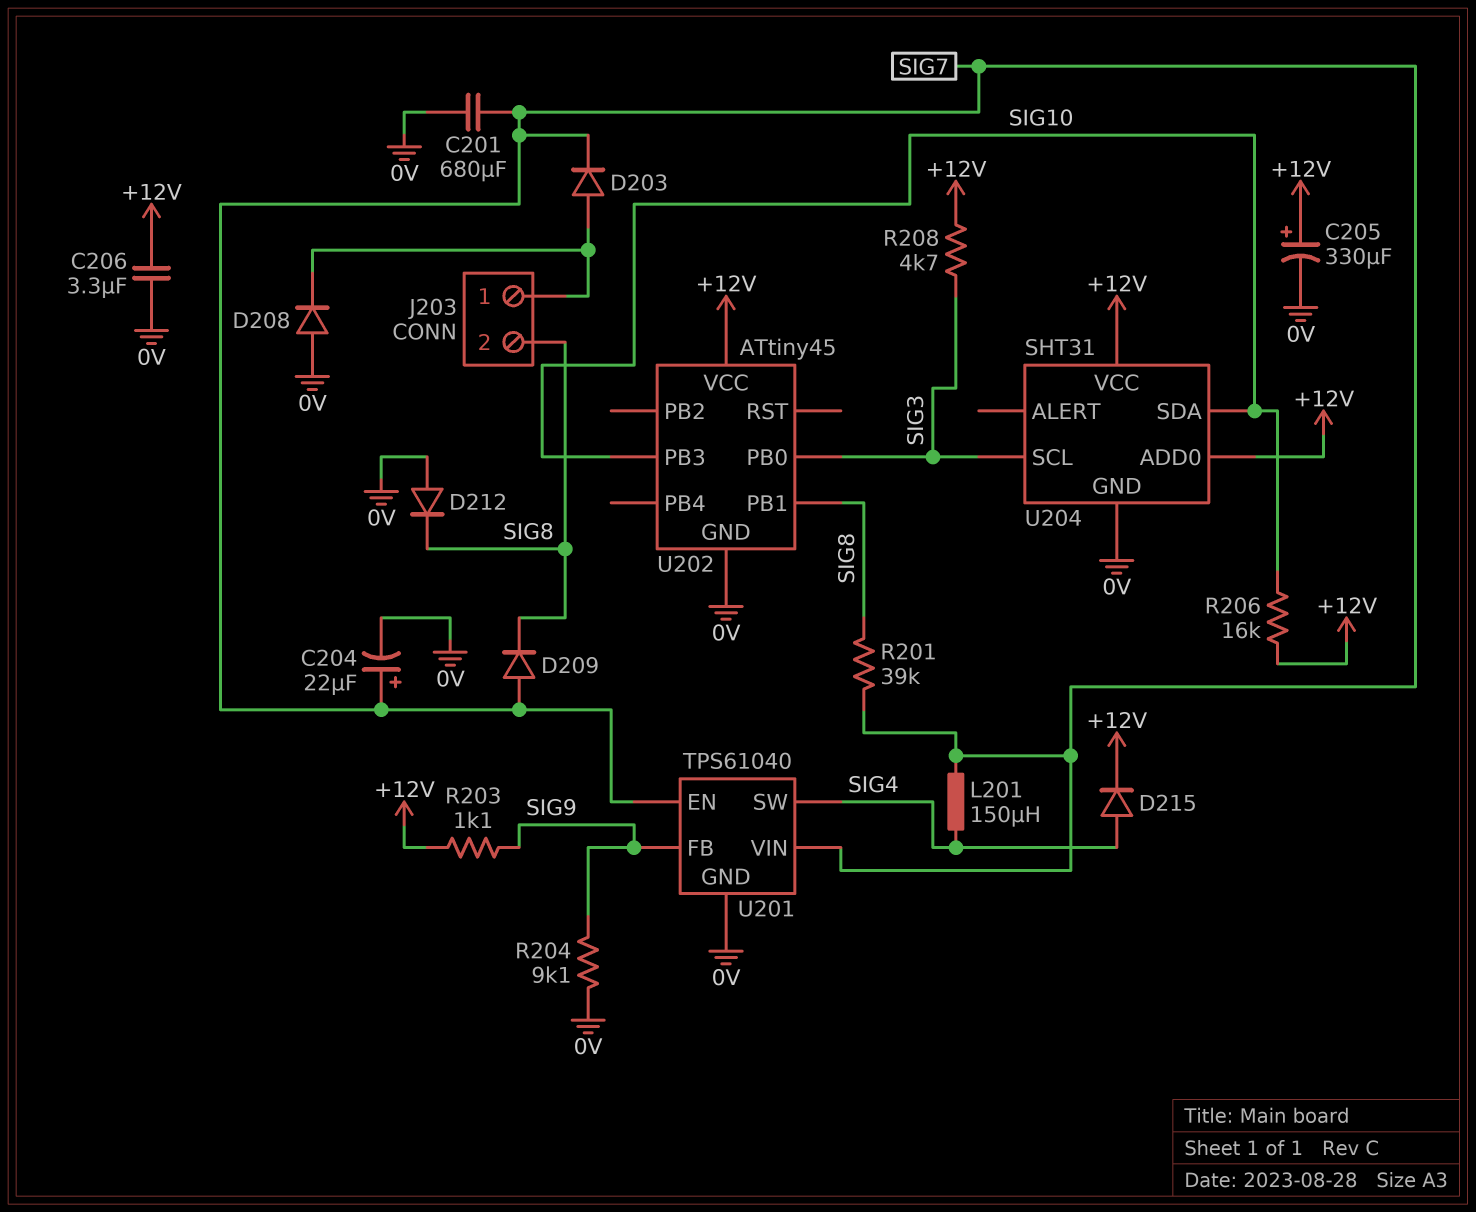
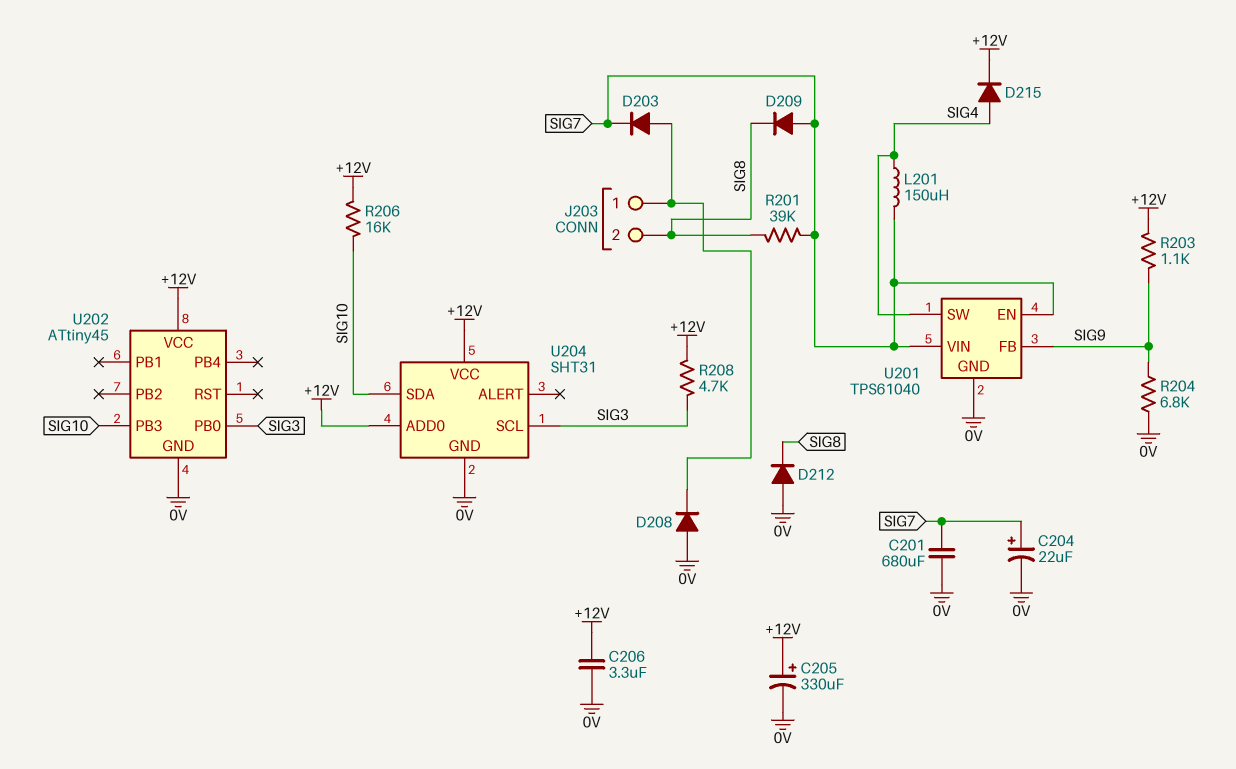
R204: 9.1k (0V, SIG9) -> 6.8k (0V, SIG9)
U202 pin PB1: SIG8 -> none

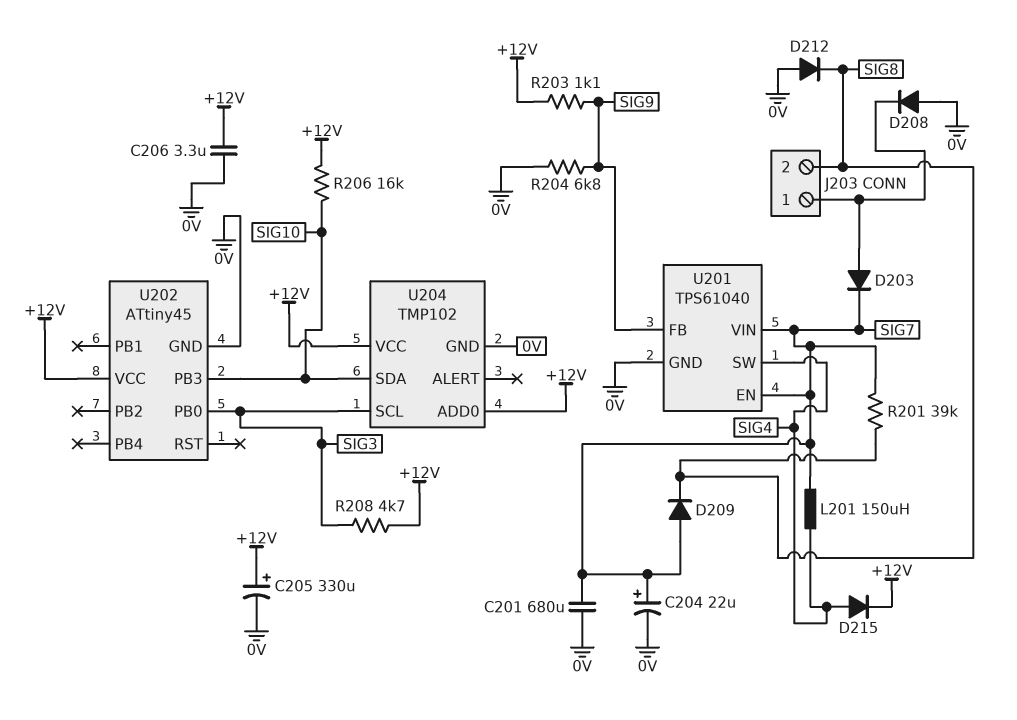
U204: SHT31 -> TMP102

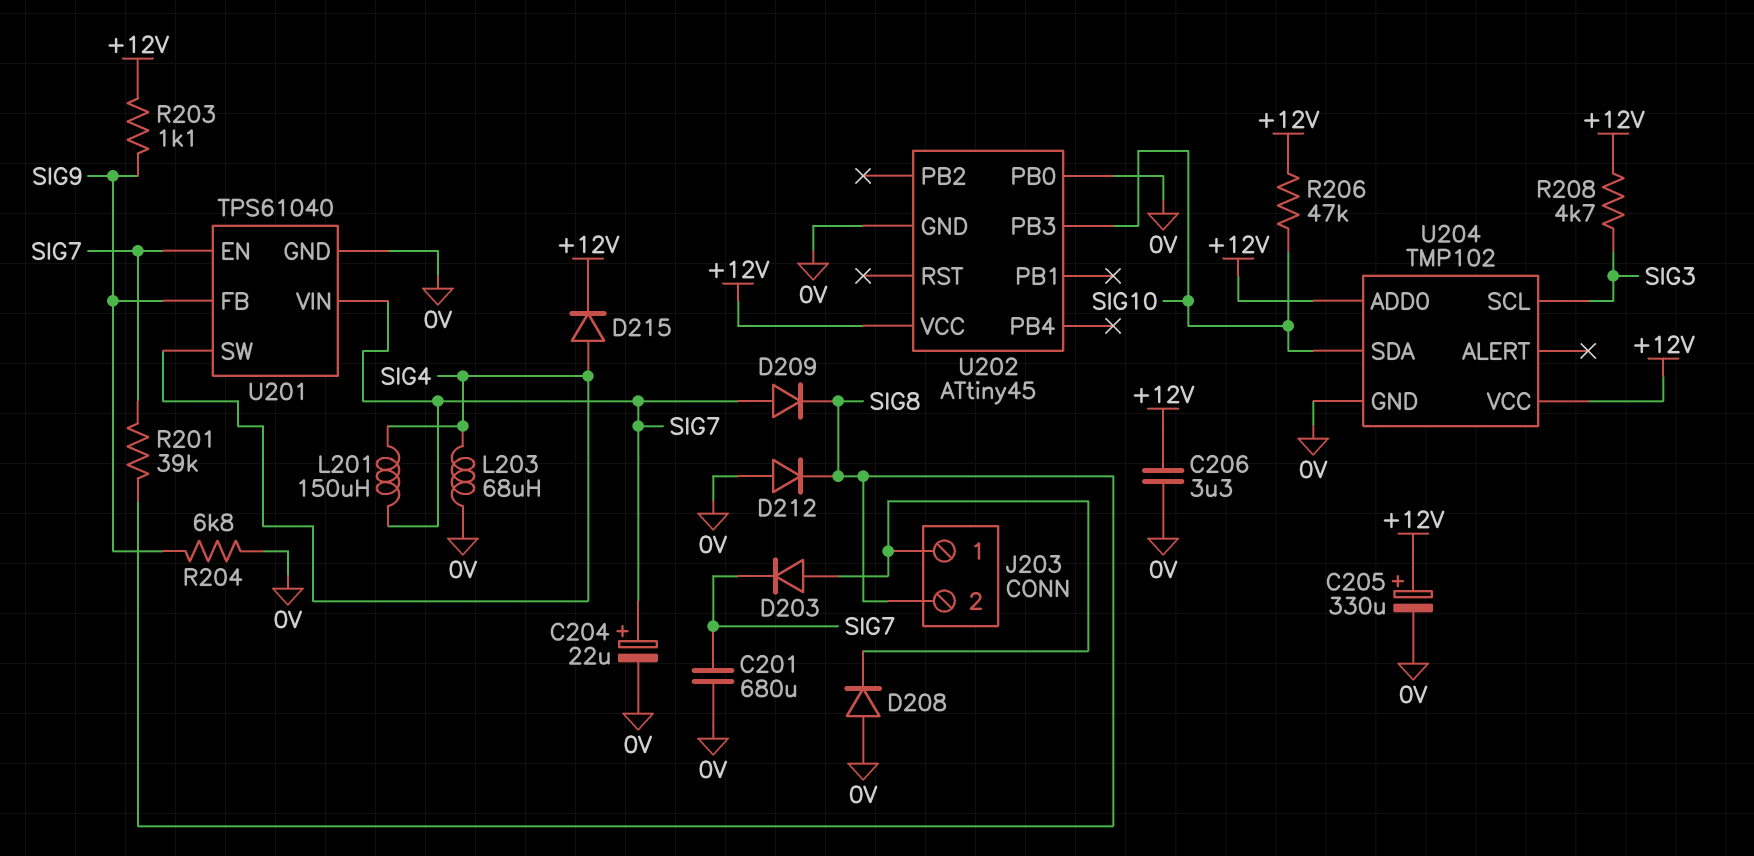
L203: none -> 68uH (0V, SIG4)
R206: 16k (+12V, SIG10) -> 47k (+12V, SIG10)
U202 pin PB0: SIG3 -> 0V

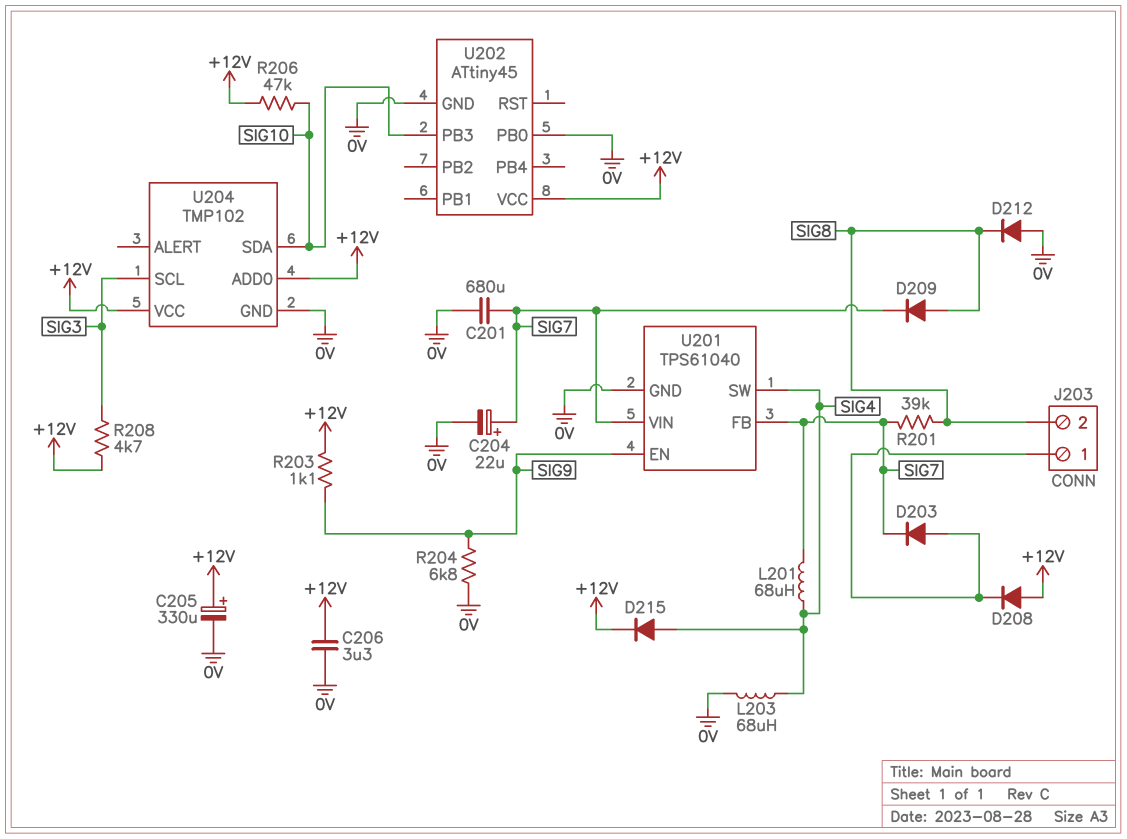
D208: diode (A 0V, K J203/1) -> diode (A +12V, K J203/1)
D209: diode (A SIG7, K SIG8) -> diode (A SIG8, K SIG7)
L201: 150uH (SIG4, SIG7) -> 68uH (SIG4, SIG7)
U201 pin EN: SIG7 -> SIG9
U201 pin FB: SIG9 -> SIG7

